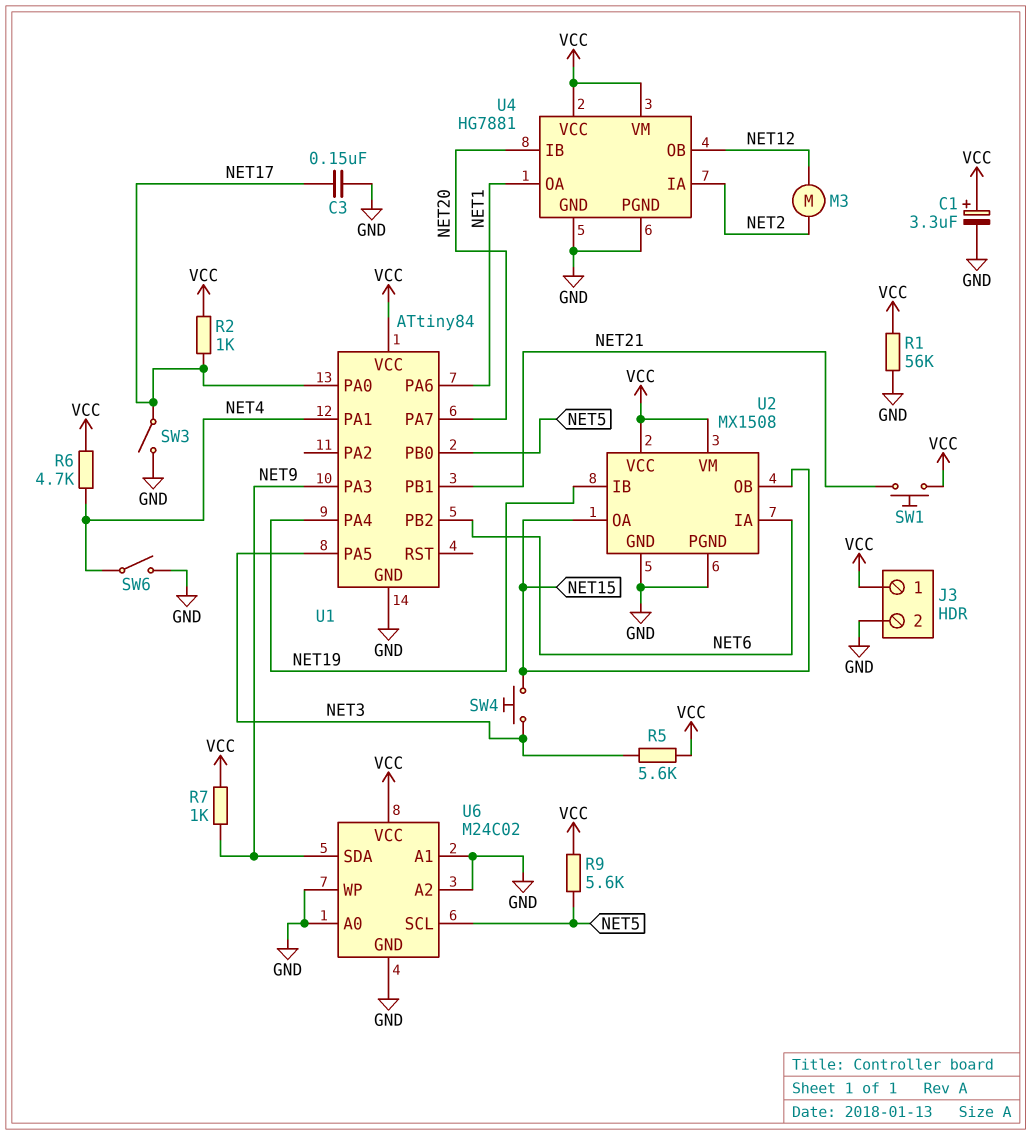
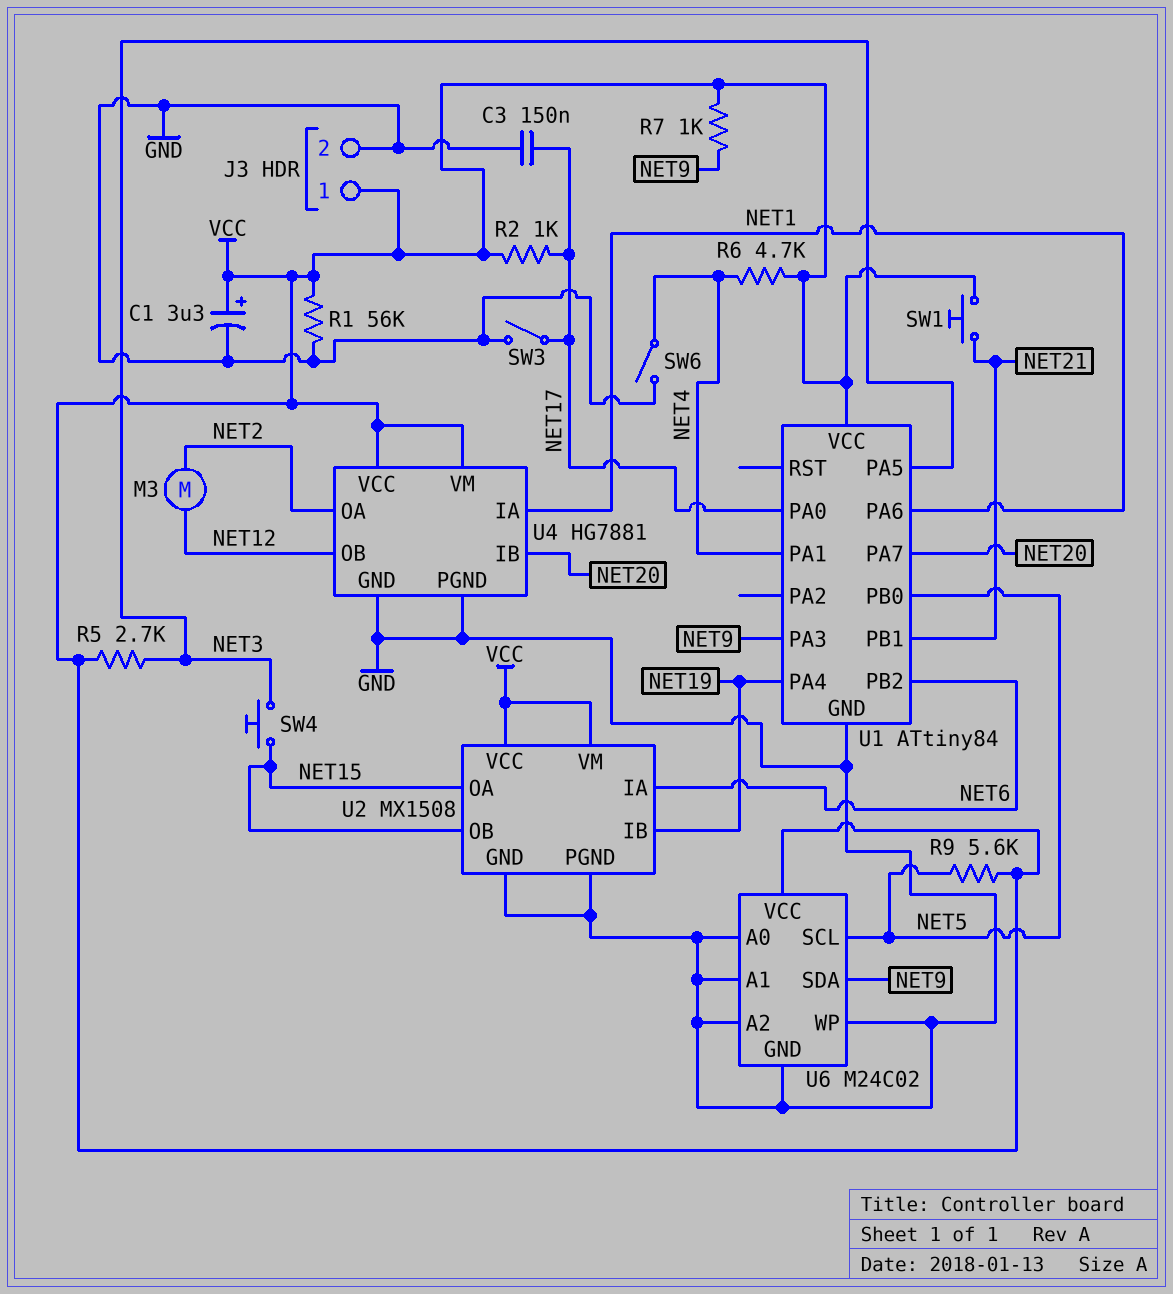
R5: 5.6k (NET3, VCC) -> 2.7k (NET3, VCC)
U4 pin IA: NET2 -> NET1
U4 pin OA: NET1 -> NET2

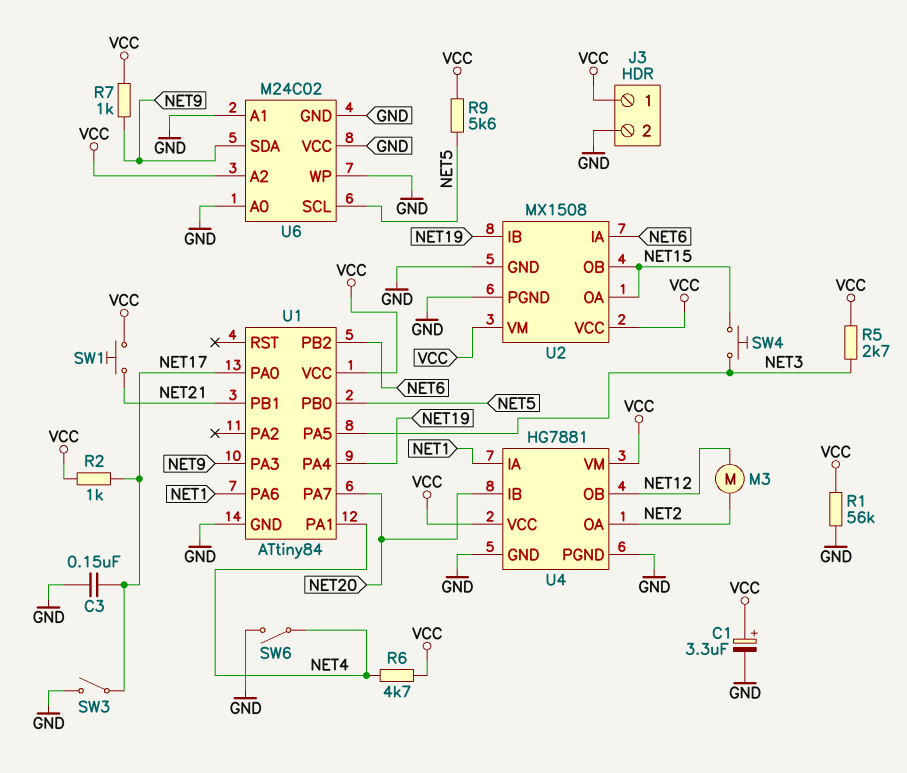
U6 pin A2: GND -> VCC
U6 pin VCC: VCC -> GND

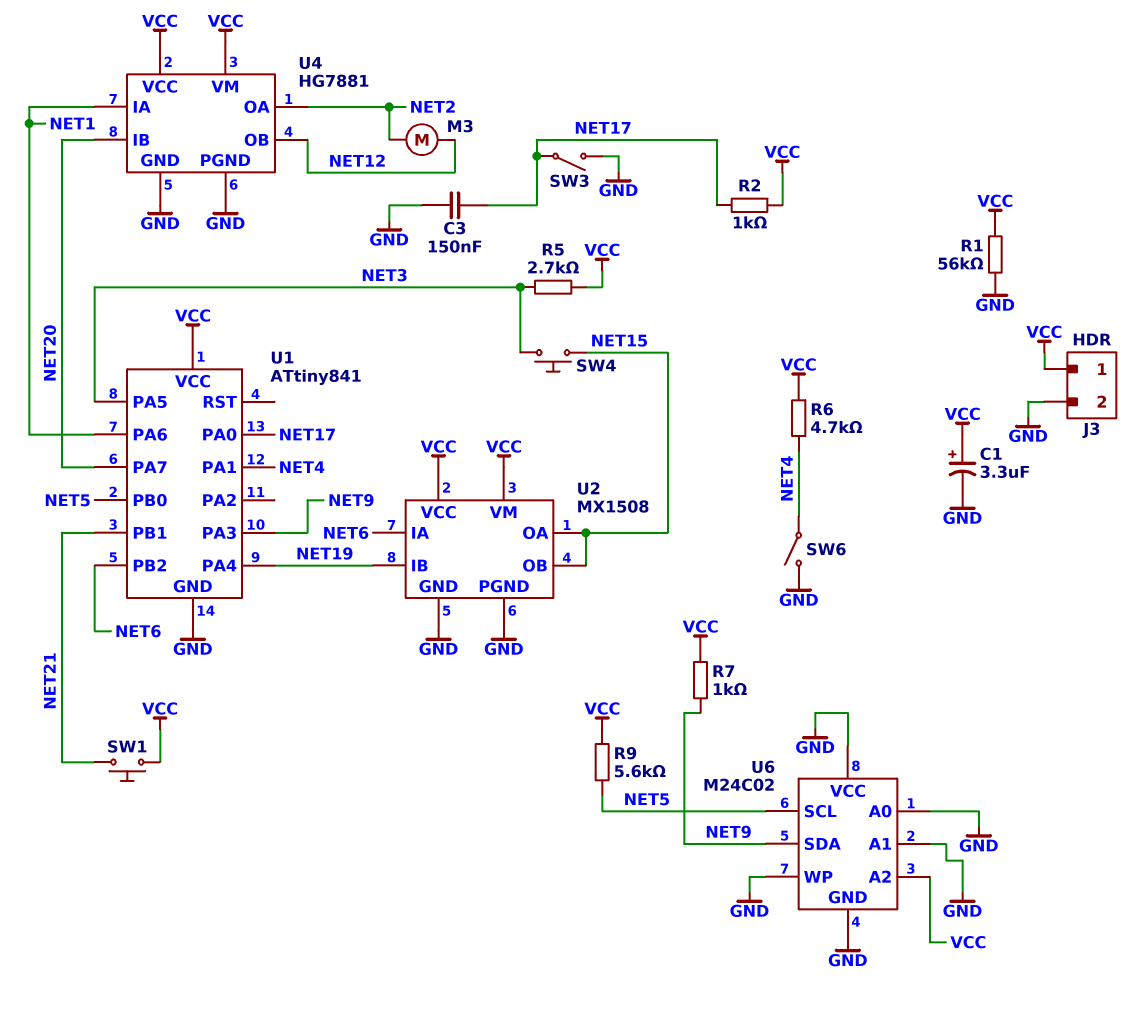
U1: ATtiny84 -> ATtiny841

